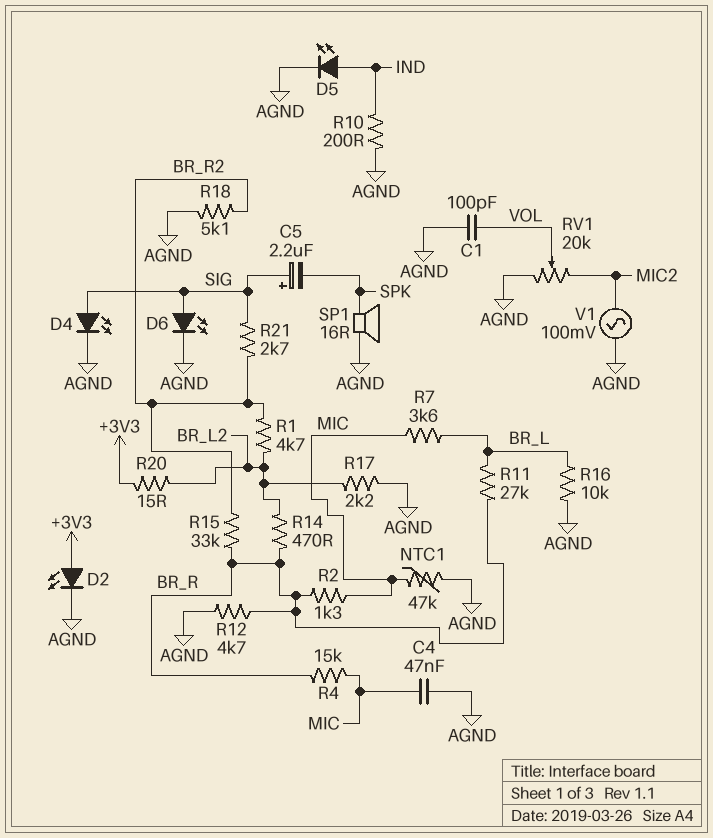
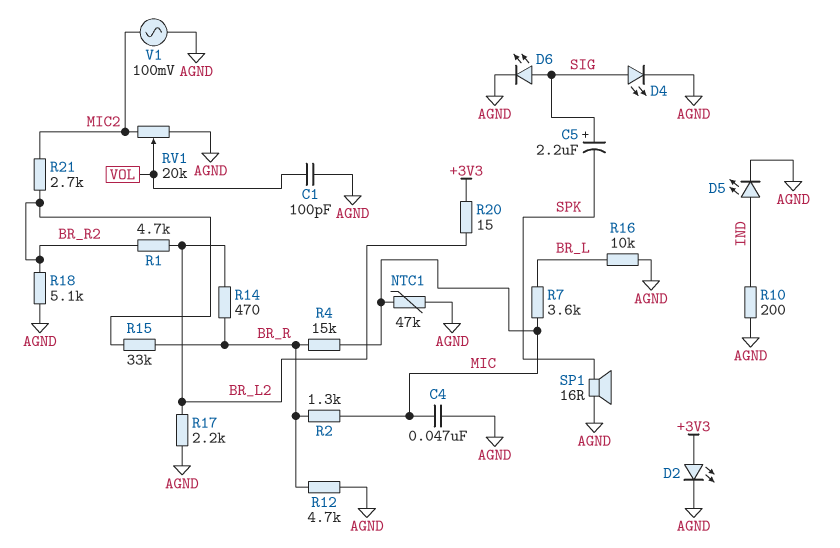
R11: 27k (BR_L, BR_R) -> none
R21: 2.7k (BR_R2, SIG) -> 2.7k (BR_R2, MIC2)

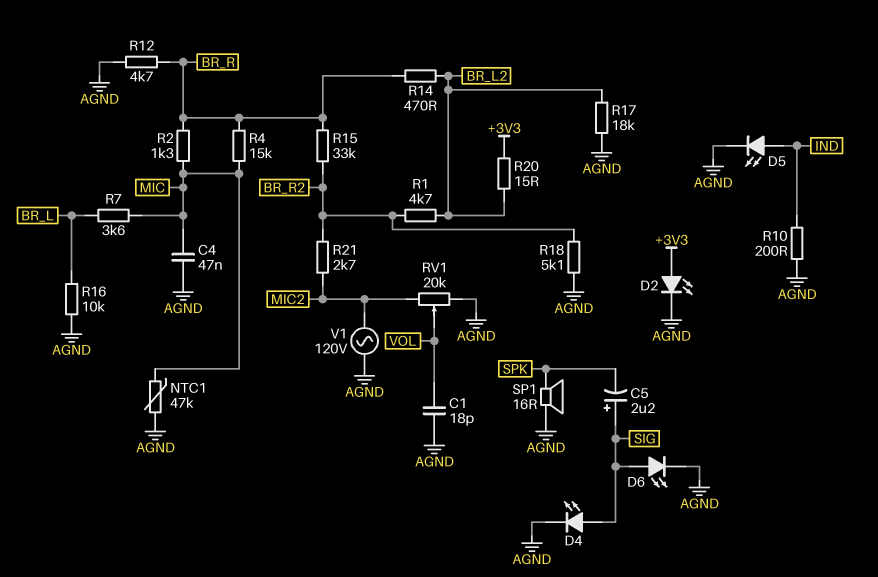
C1: 100pF (AGND, VOL) -> 18pF (AGND, VOL)
R17: 2.2k (AGND, BR_L2) -> 18k (AGND, BR_L2)
V1: AC 100mV (AGND, MIC2) -> AC 120V (AGND, MIC2)

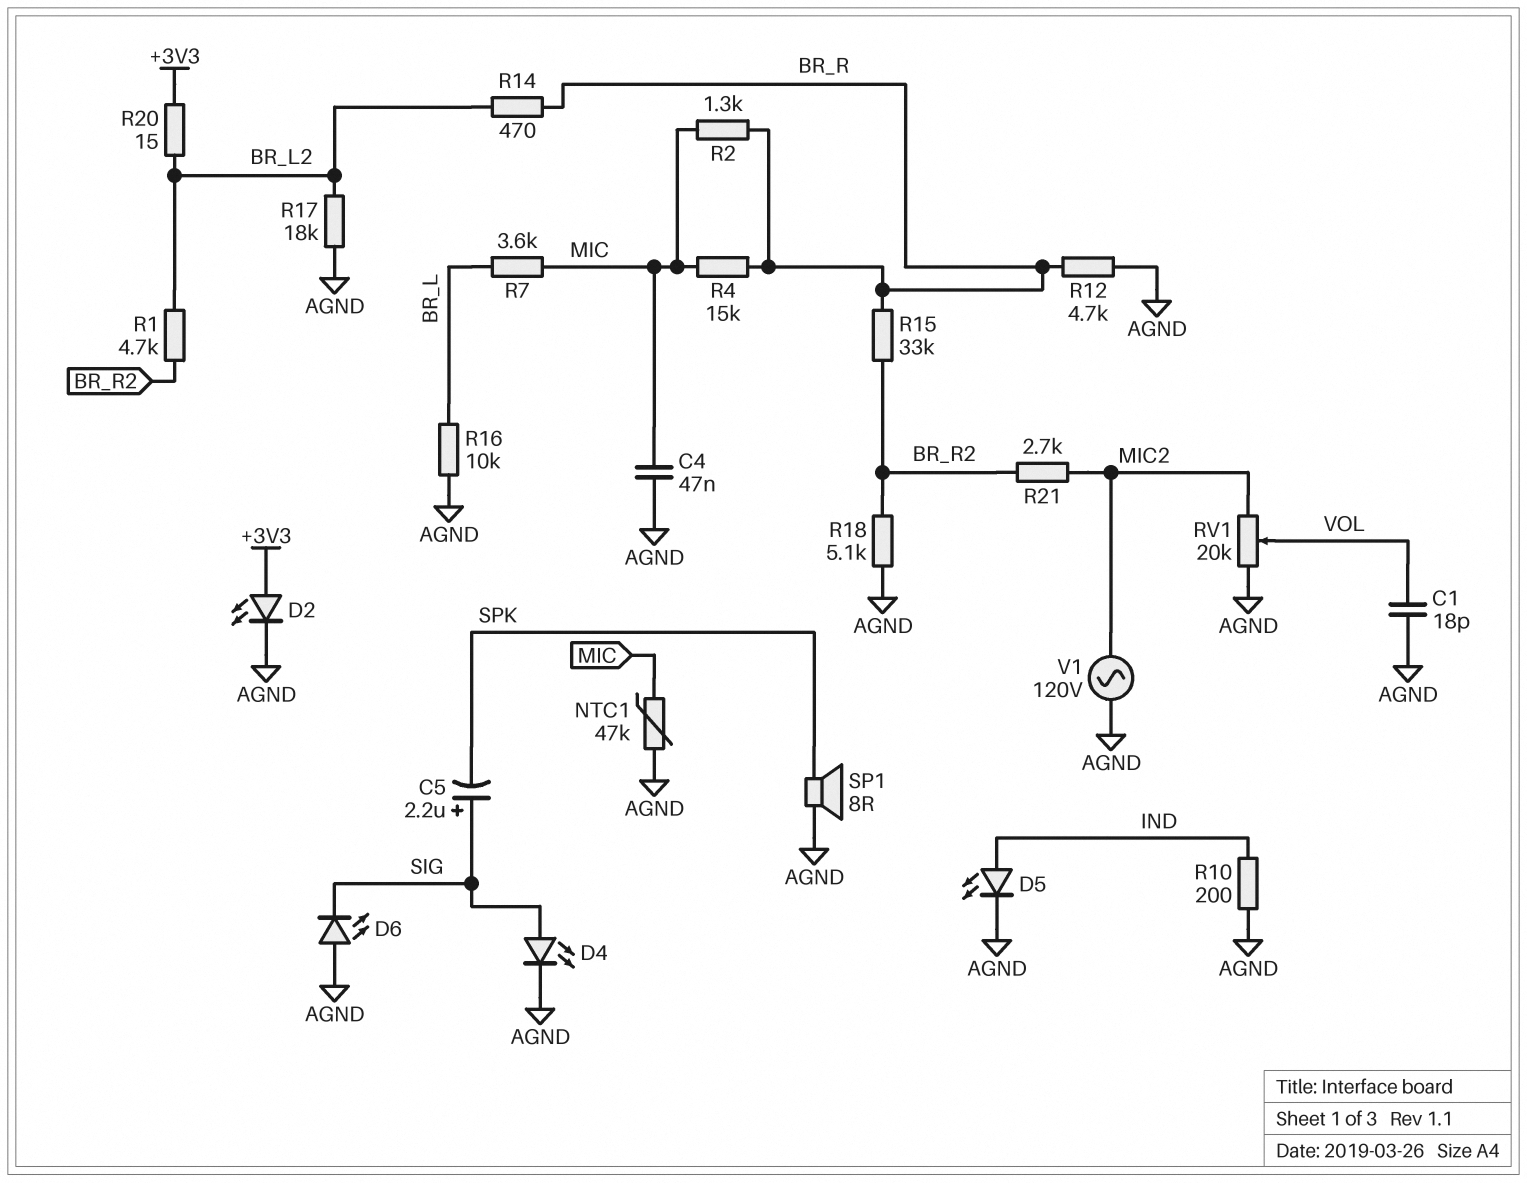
D6: LED (A SIG, K AGND) -> LED (A AGND, K SIG)
SP1: speaker 16R (AGND, SPK) -> speaker 8R (AGND, SPK)

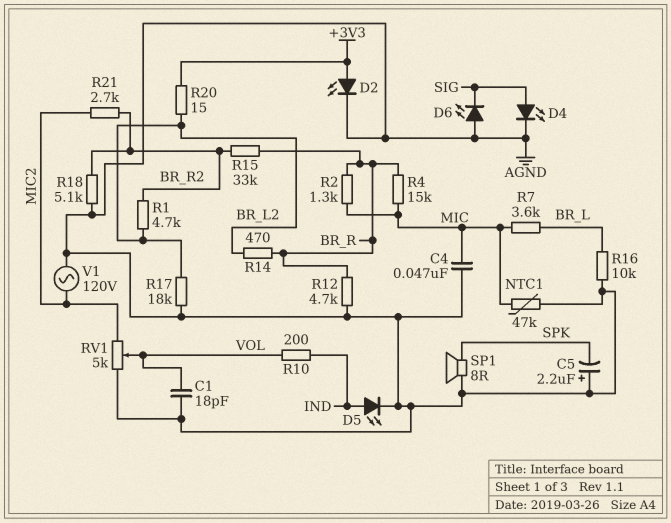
C5: 2.2uF (plus SIG, minus SPK) -> 2.2uF (plus AGND, minus SPK)
R10: 200 (AGND, IND) -> 200 (IND, VOL)
RV1: 20k (AGND, MIC2, wiper VOL) -> 5k (AGND, MIC2, wiper VOL)

